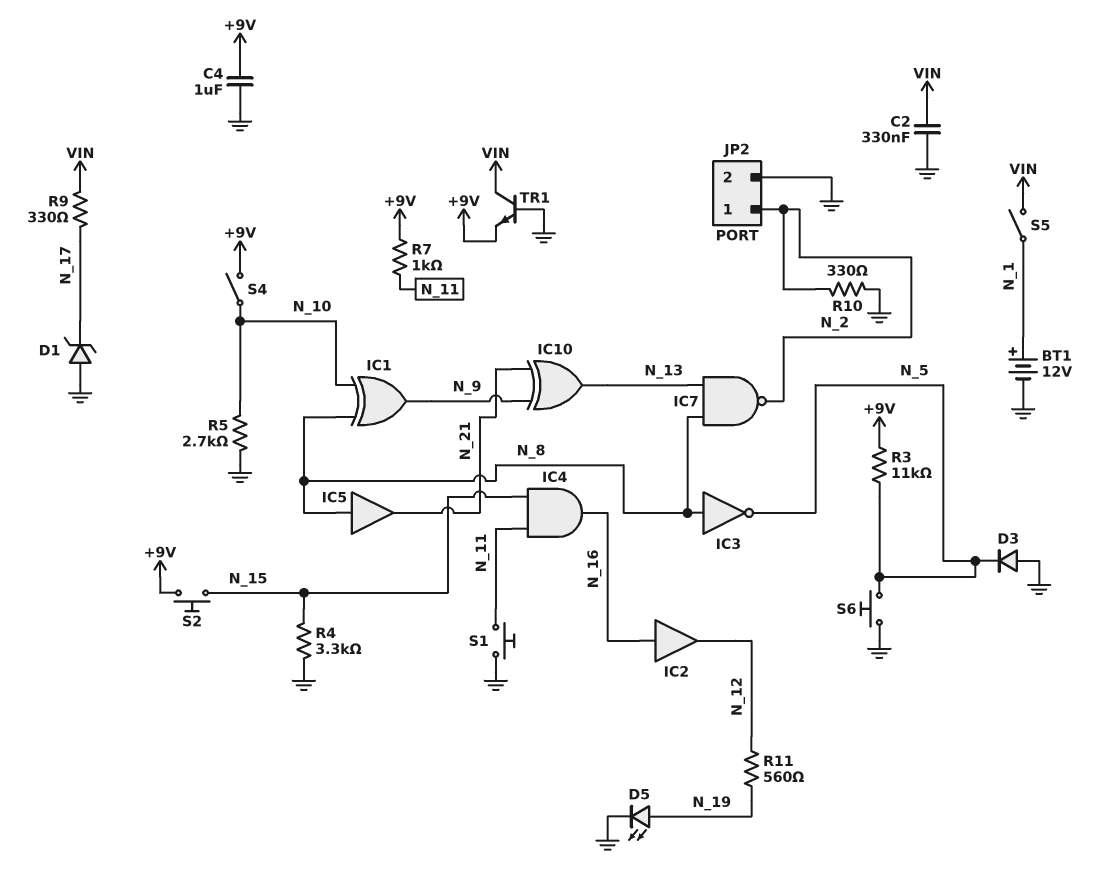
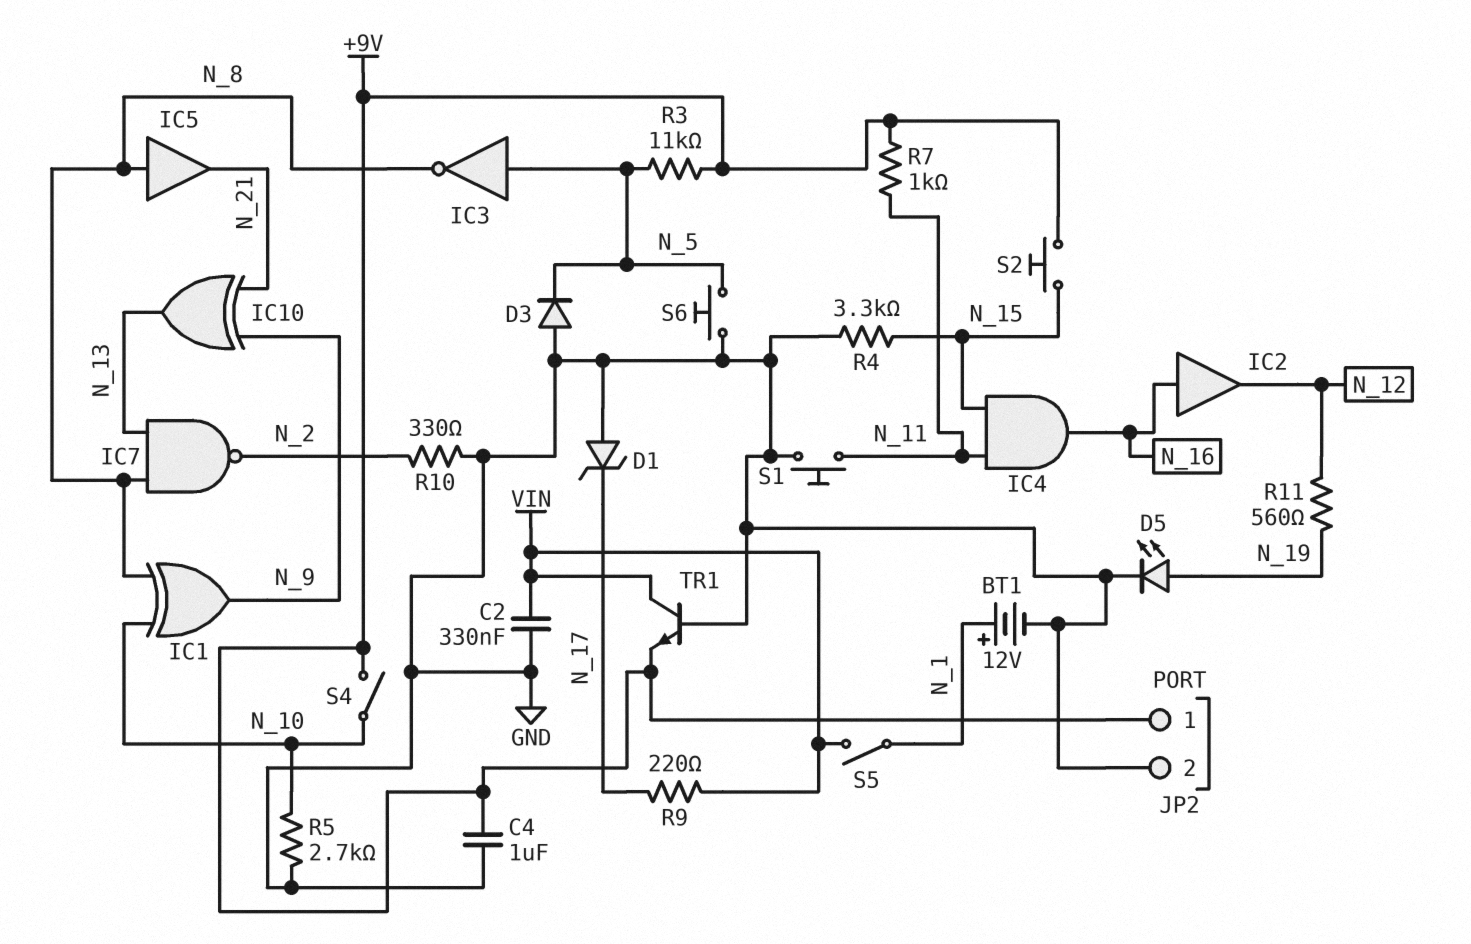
IC3: NOT (in N_8, out N_5) -> NOT (in N_5, out N_8)
JP2 pin 1: N_2 -> +9V
R9: 330 (N_17, VIN) -> 220 (N_17, VIN)

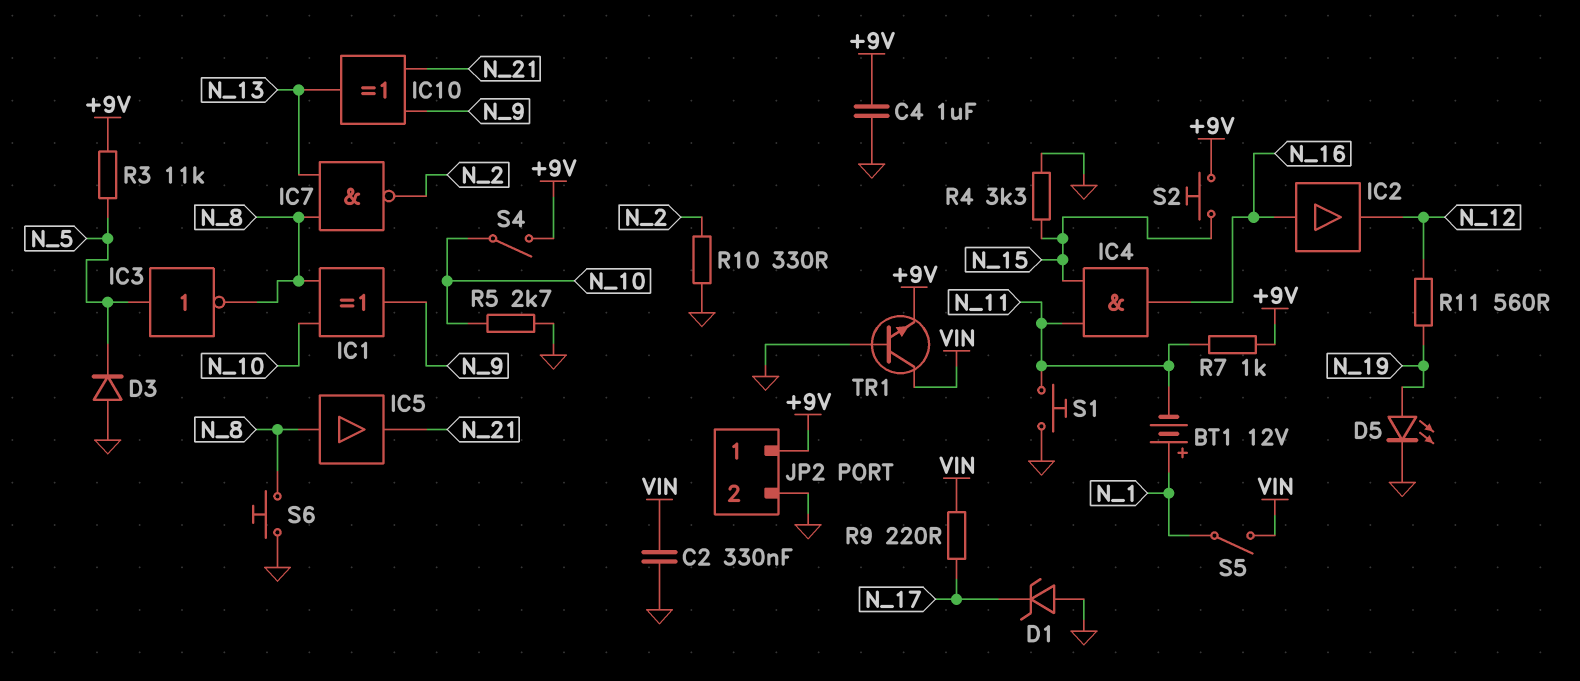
BT1: 12V (plus N_1, minus GND) -> 12V (plus N_1, minus N_11)
S6: button (GND, N_5) -> button (GND, N_8)

